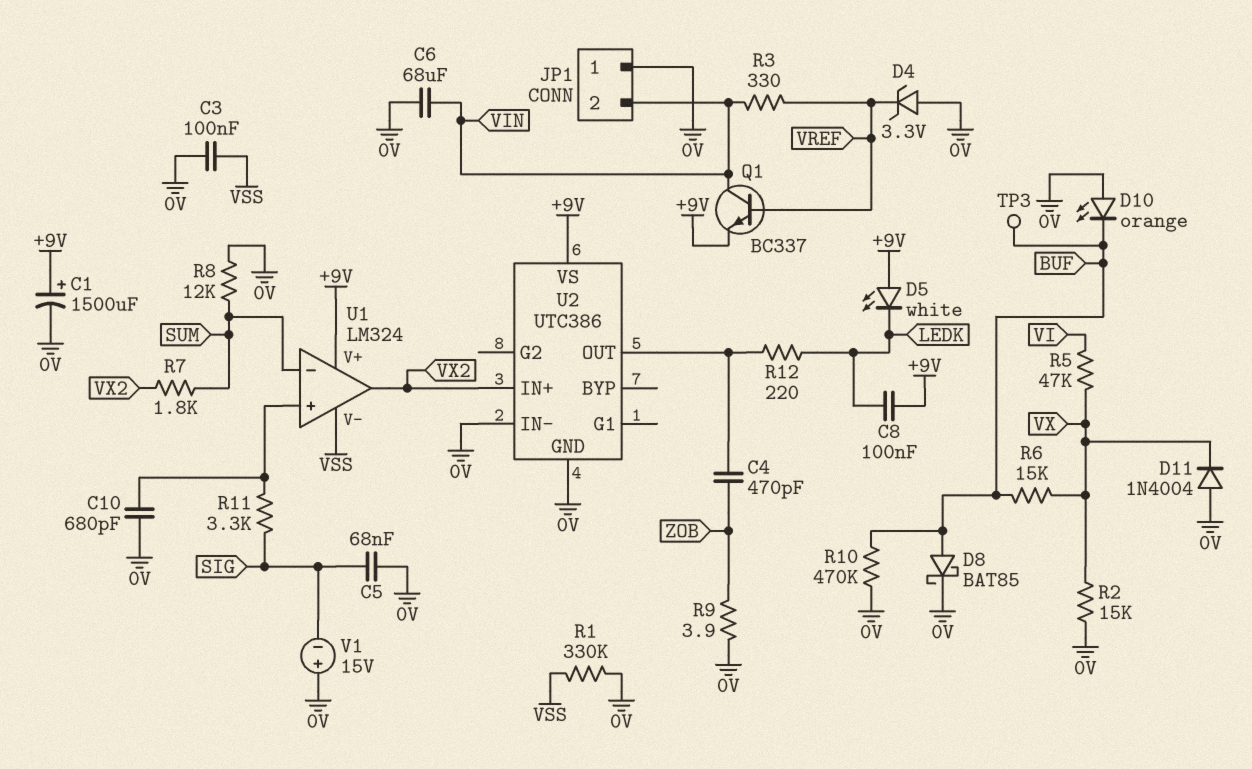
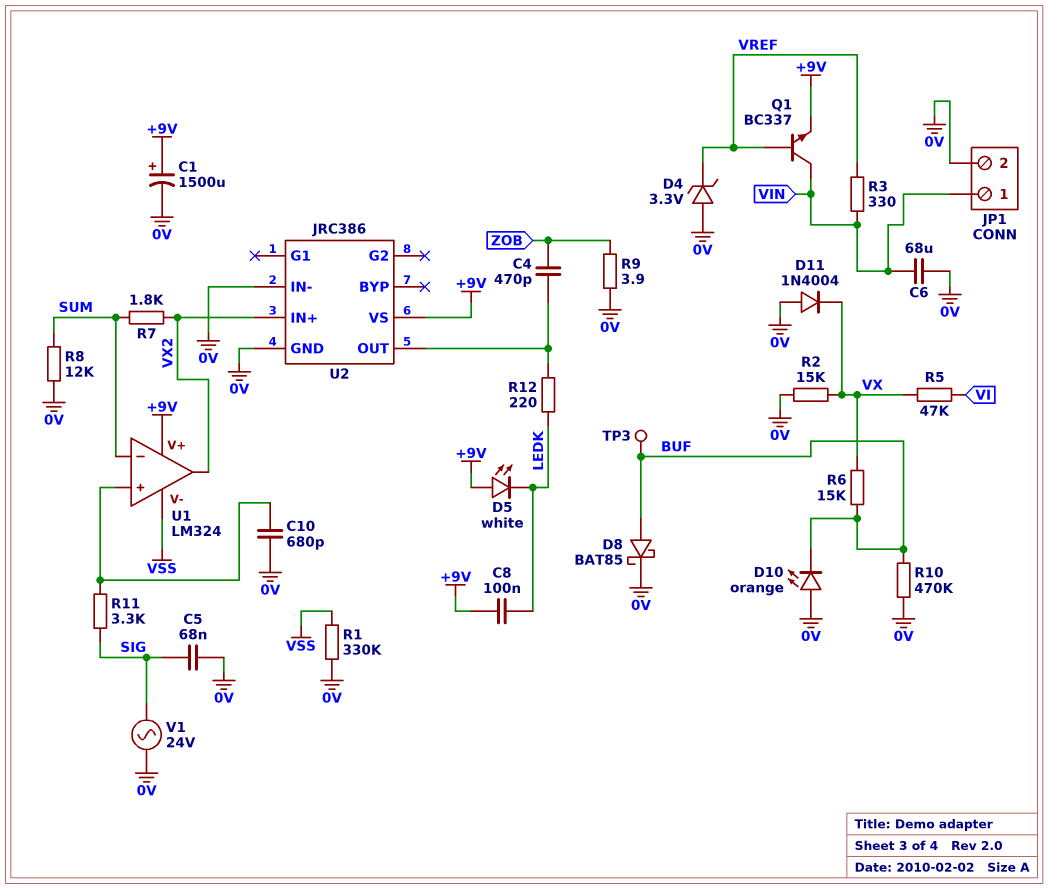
C3: 100nF (0V, VSS) -> none
JP1 pin 1: 0V -> VIN
JP1 pin 2: VIN -> 0V
U2: UTC386 -> JRC386
V1: 15V (plus 0V, minus SIG) -> AC 24V (0V, SIG)

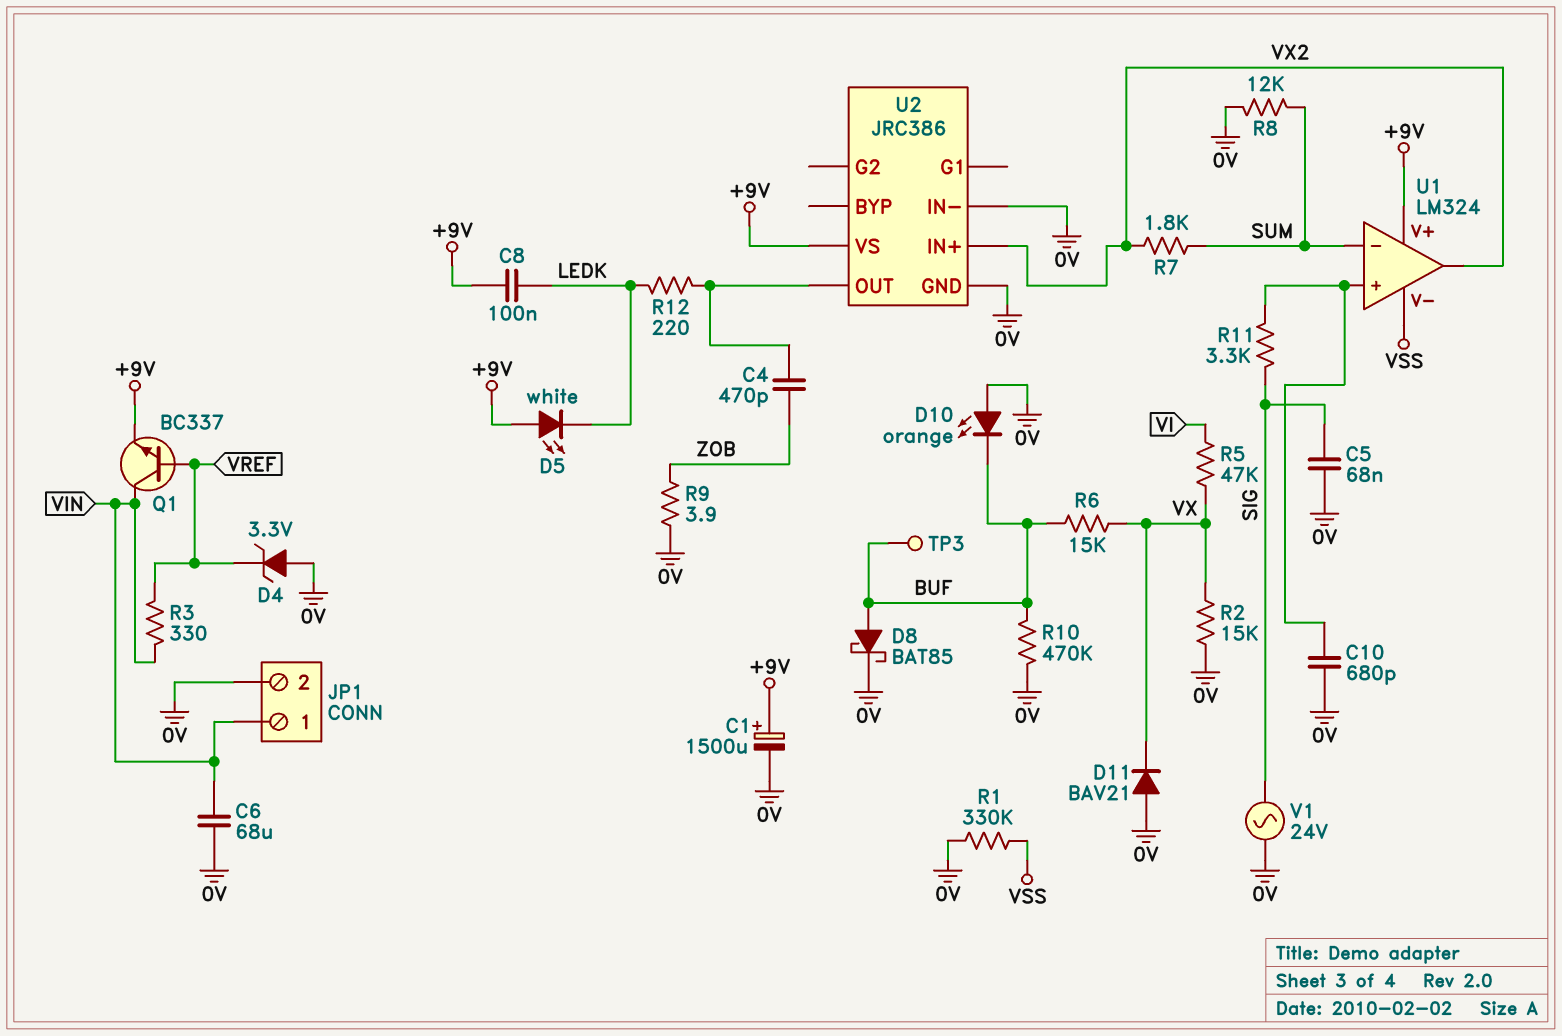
D11: diode 1N4004 (A 0V, K VX) -> diode BAV21 (A 0V, K VX)

